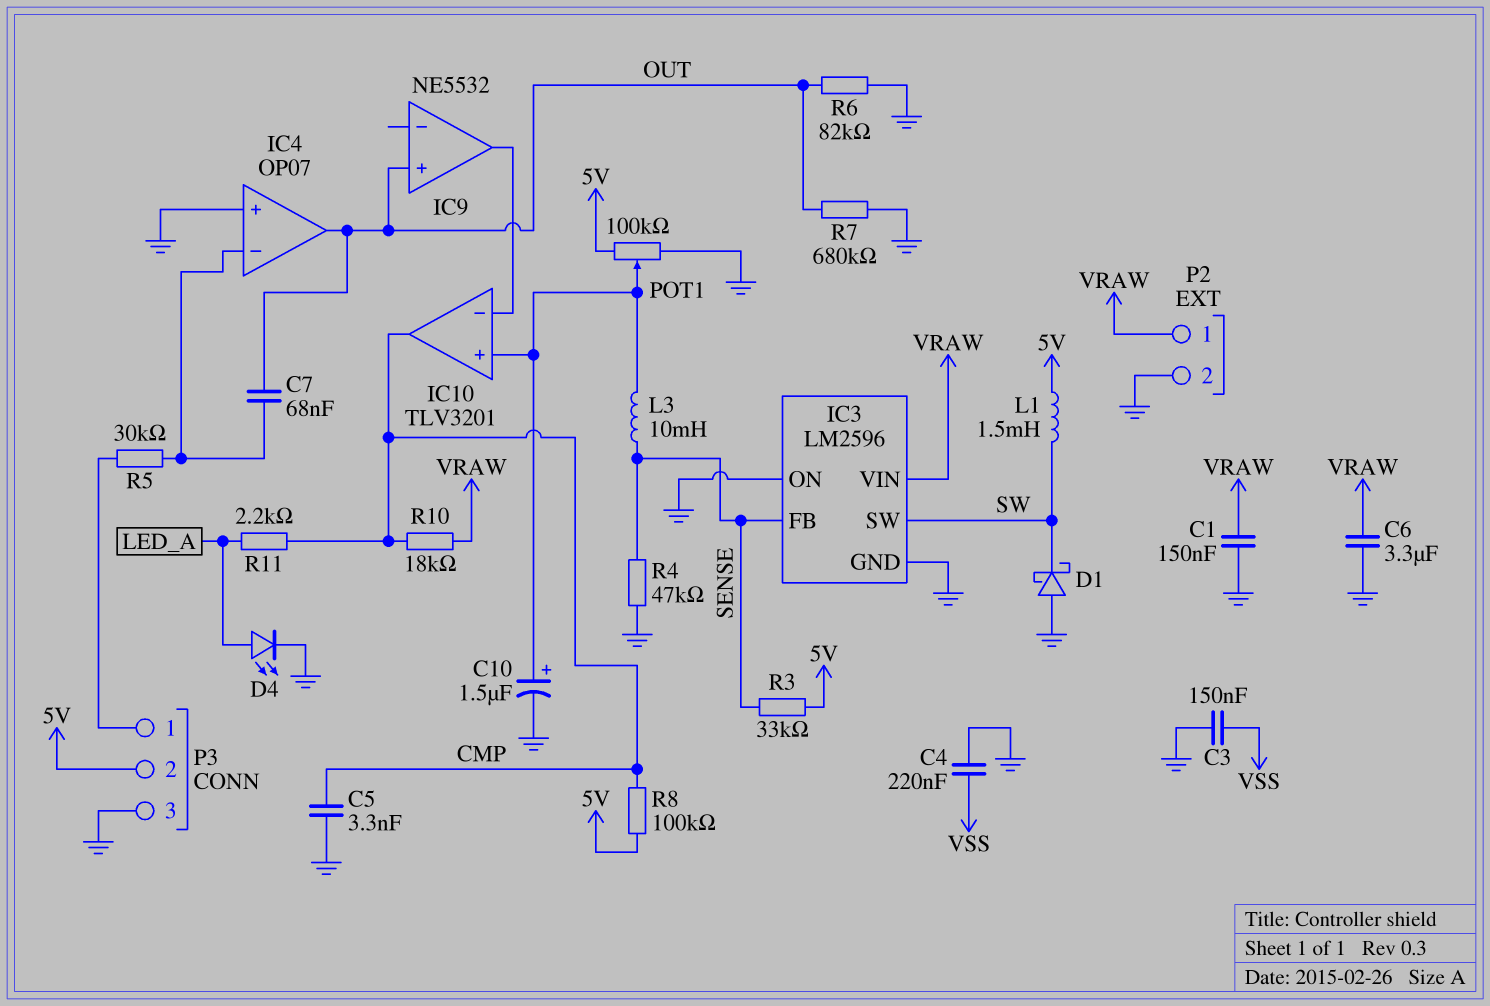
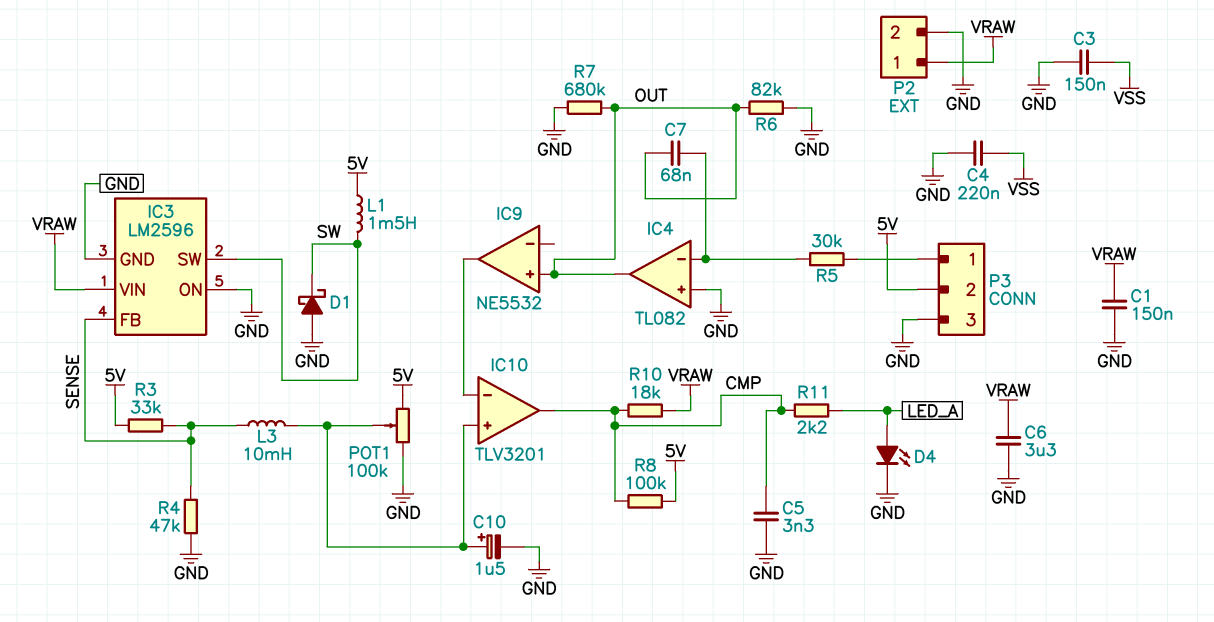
IC4: OP07 -> TL082

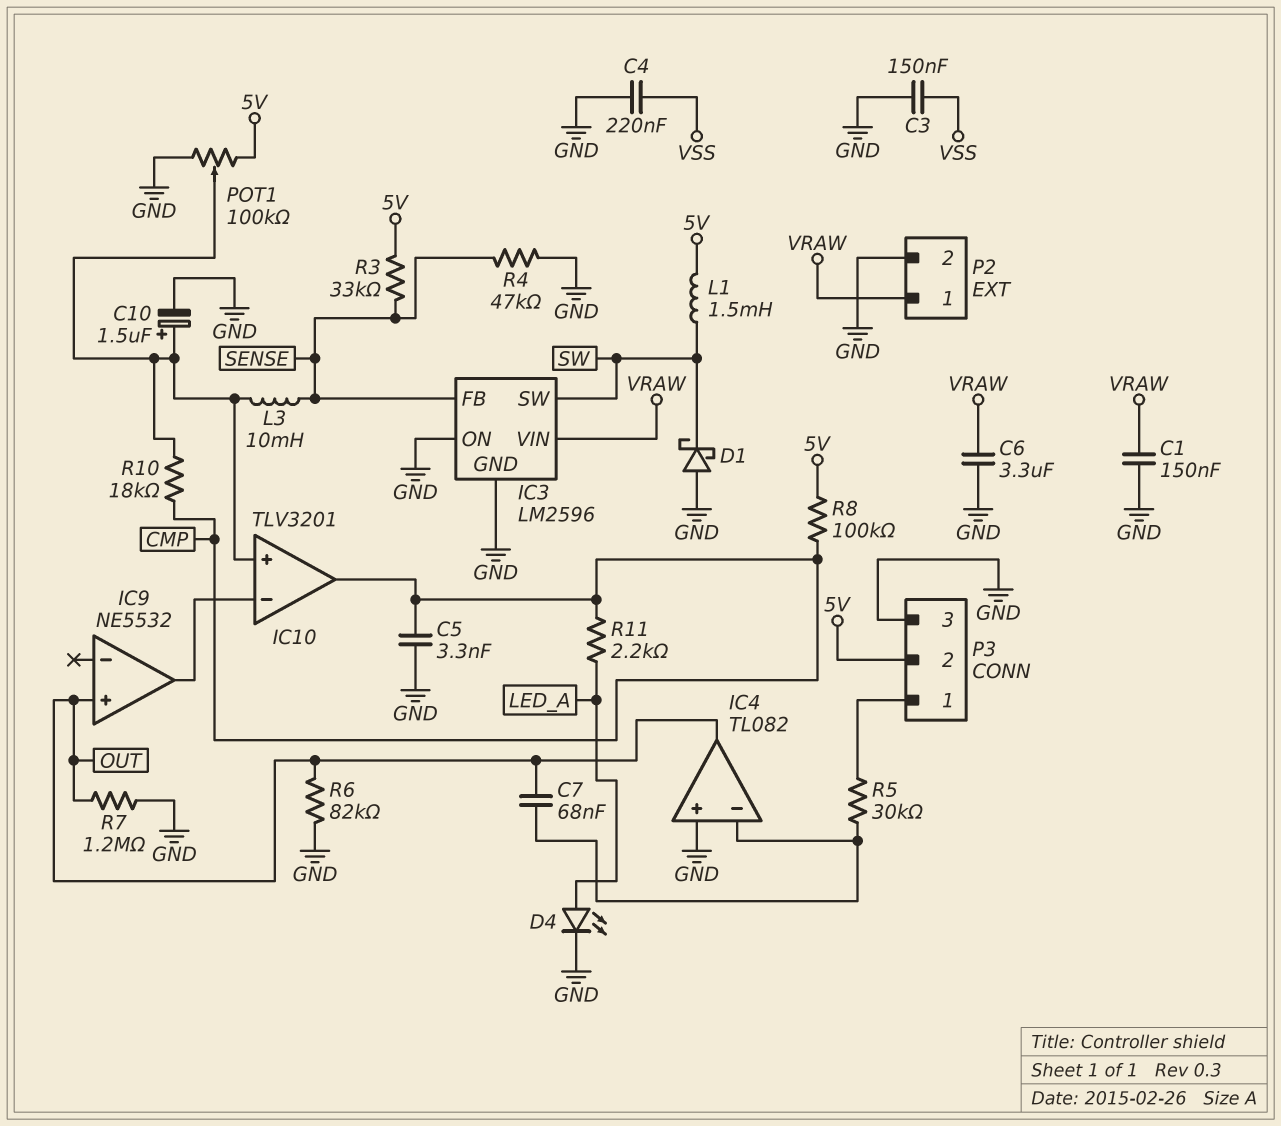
R7: 680k (GND, OUT) -> 1.2M (GND, OUT)
R10: 18k (CMP, VRAW) -> 18k (CMP, IC10/in+)

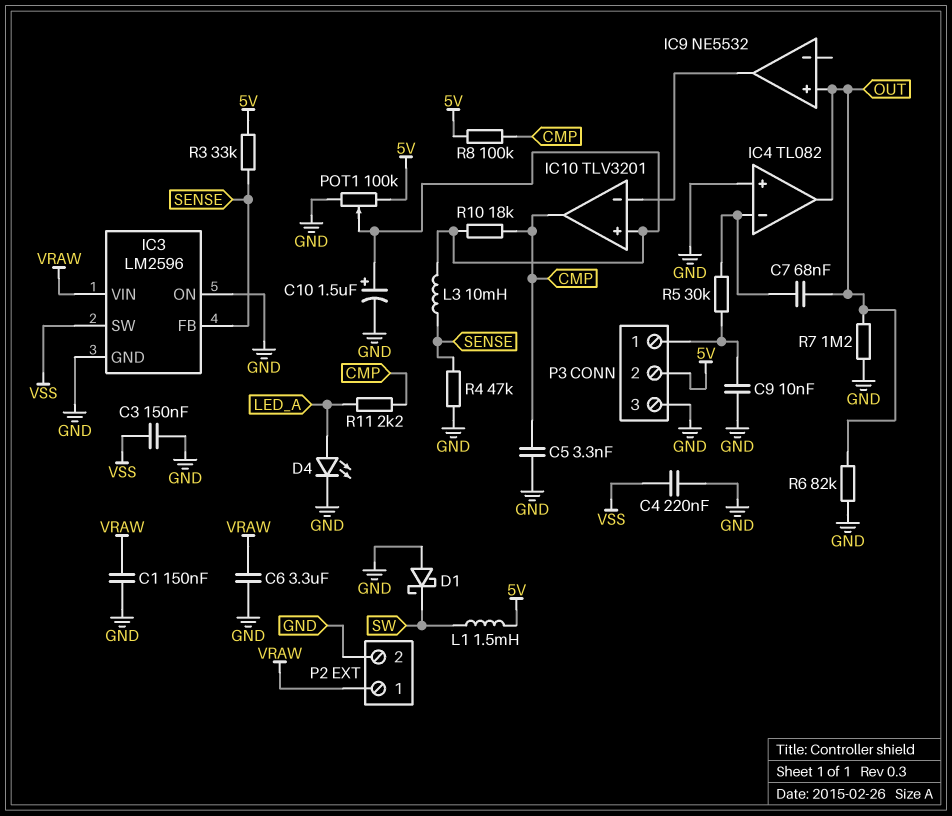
C9: none -> 10nF (GND, P3/1)
IC3 pin SW: SW -> VSS

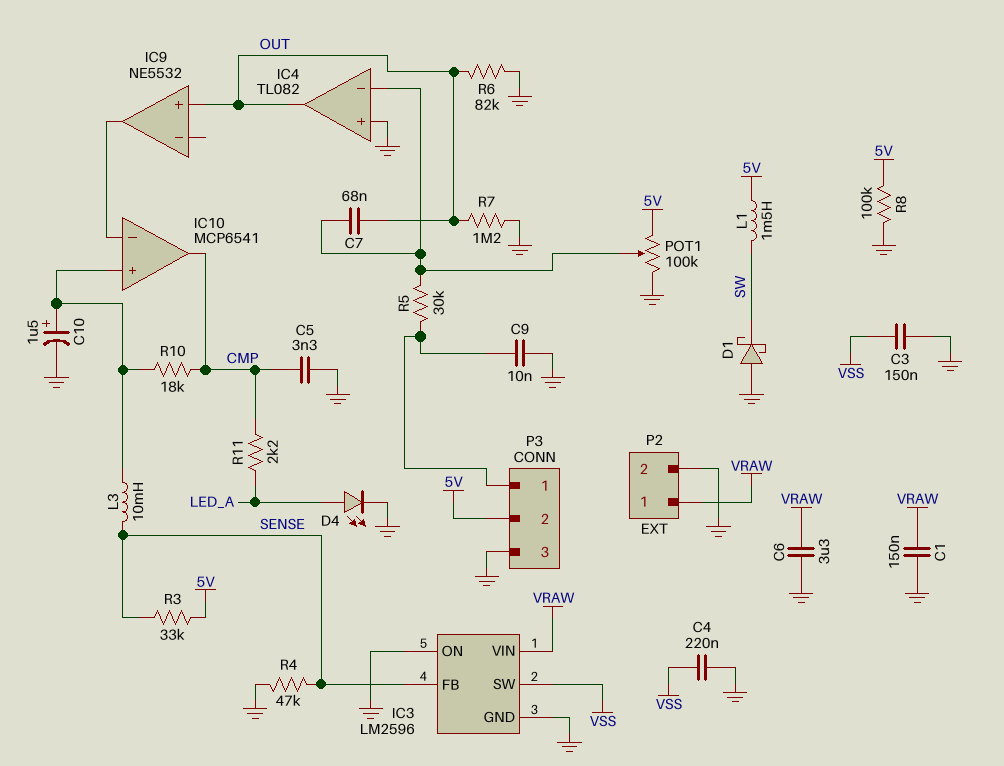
IC10: TLV3201 -> MCP6541
POT1: 100k (5V, GND, wiper IC10/in+) -> 100k (5V, GND, wiper IC4/in-)
R8: 100k (5V, CMP) -> 100k (5V, GND)

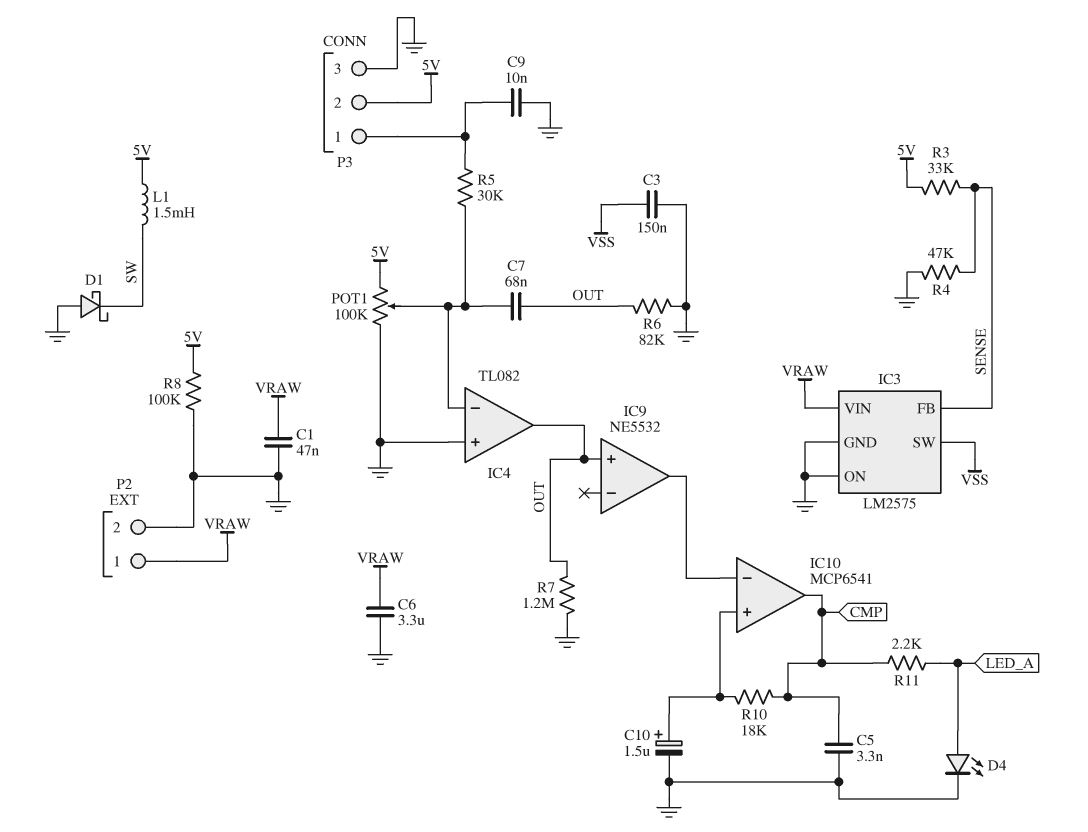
C1: 150nF (GND, VRAW) -> 47nF (GND, VRAW)
C4: 220nF (GND, VSS) -> none
IC3: LM2596 -> LM2575
L3: 10mH (IC10/in+, SENSE) -> none

